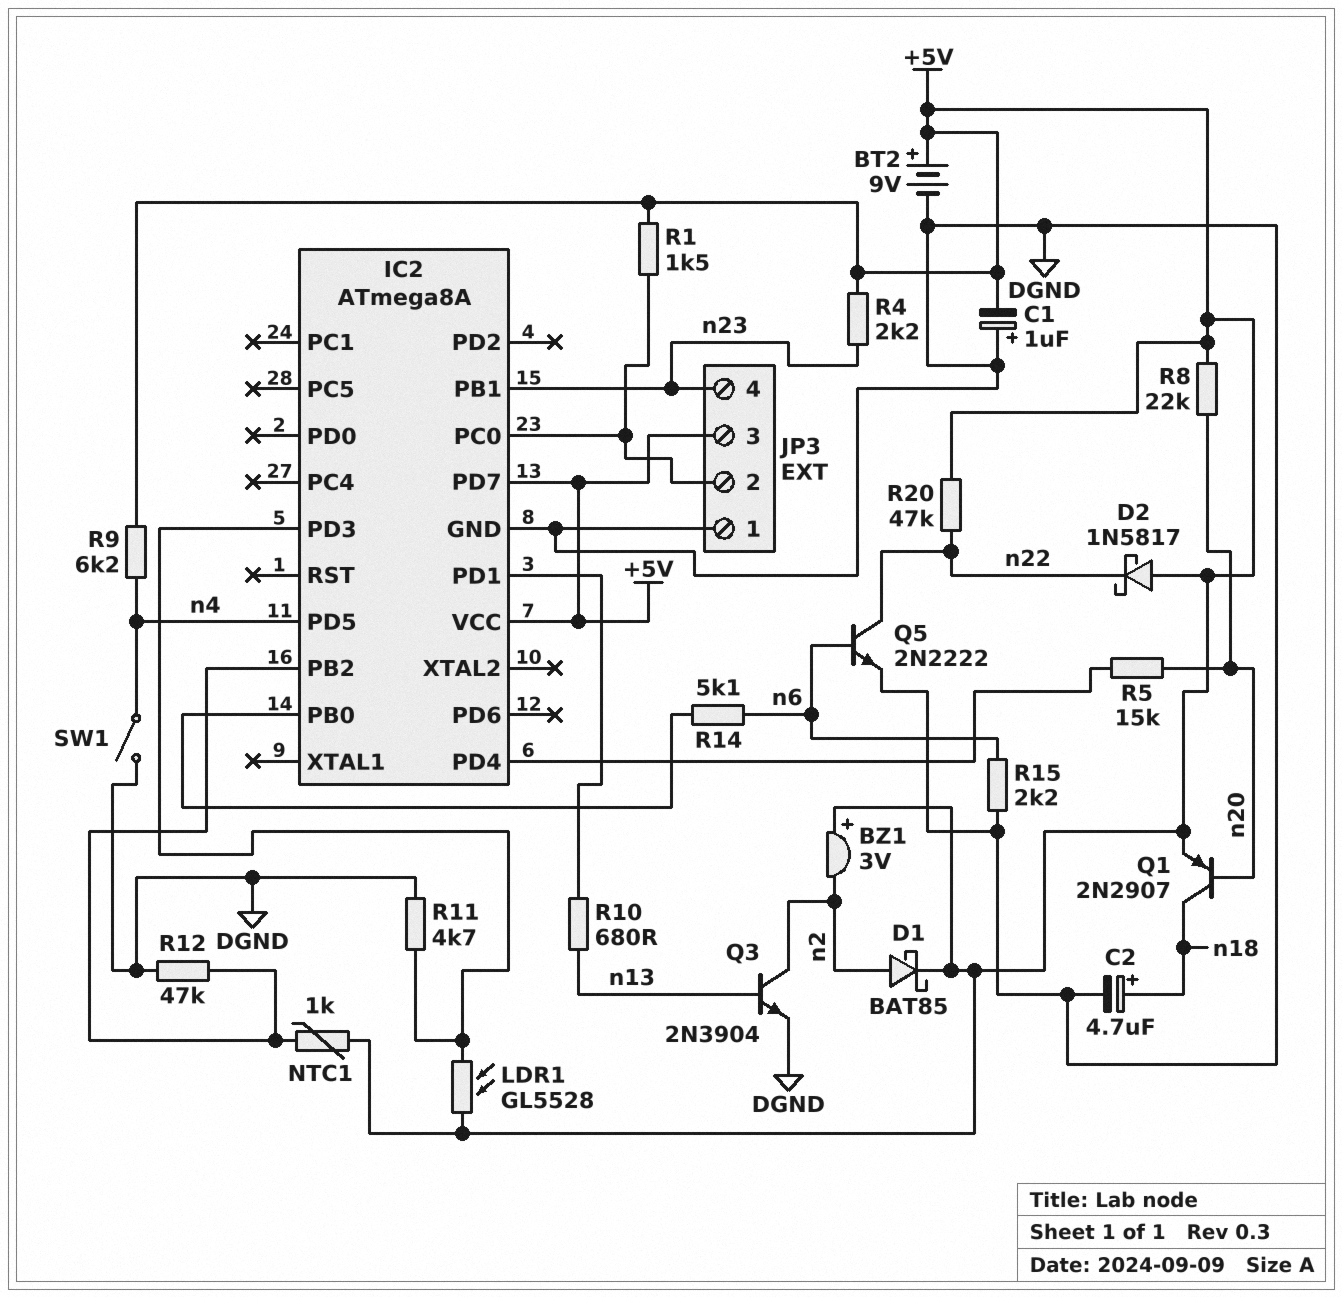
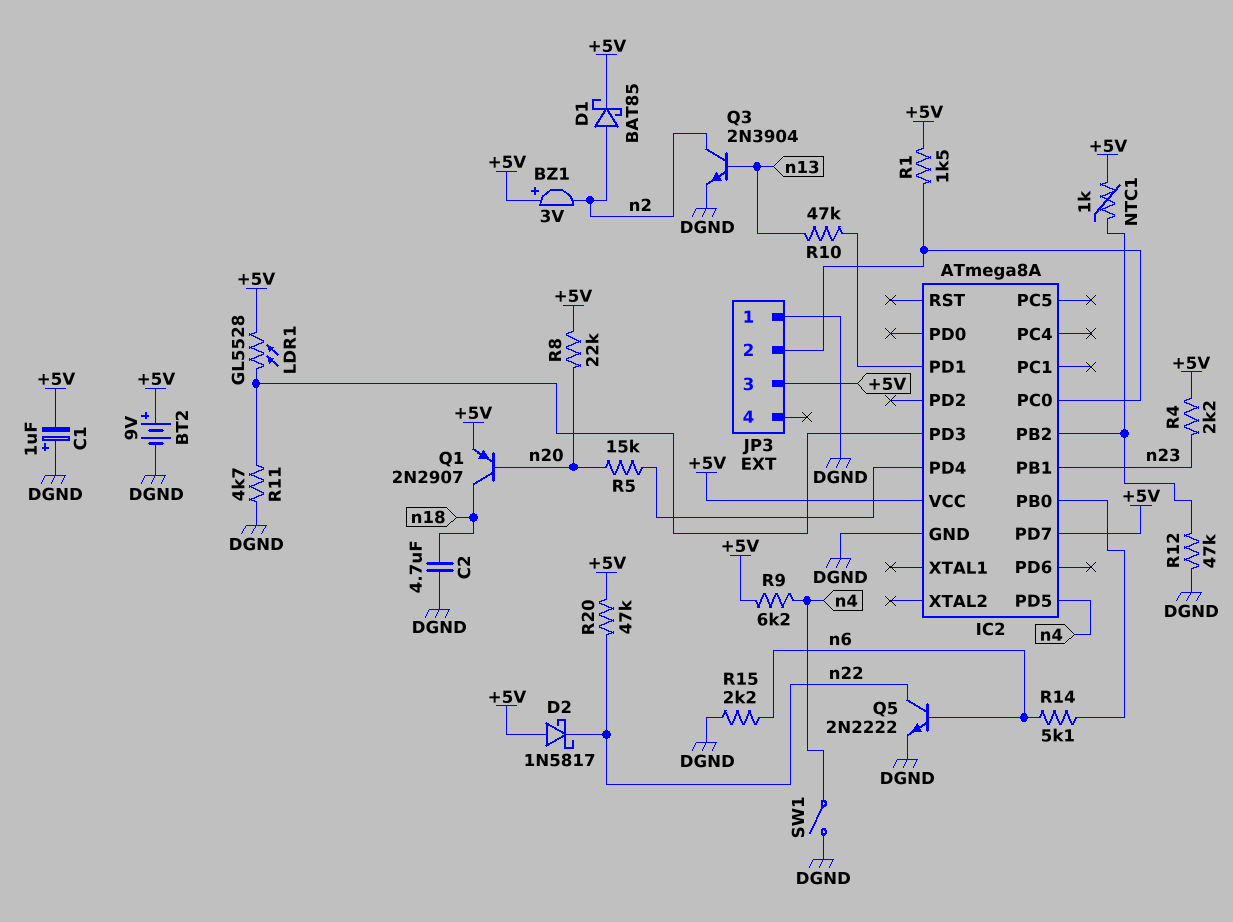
C2: 4.7uF (plus n18, minus DGND) -> 4.7uF (DGND, n18)
JP3 pin 4: n23 -> none
R10: 680 (IC2/PD1, n13) -> 47k (IC2/PD1, n13)

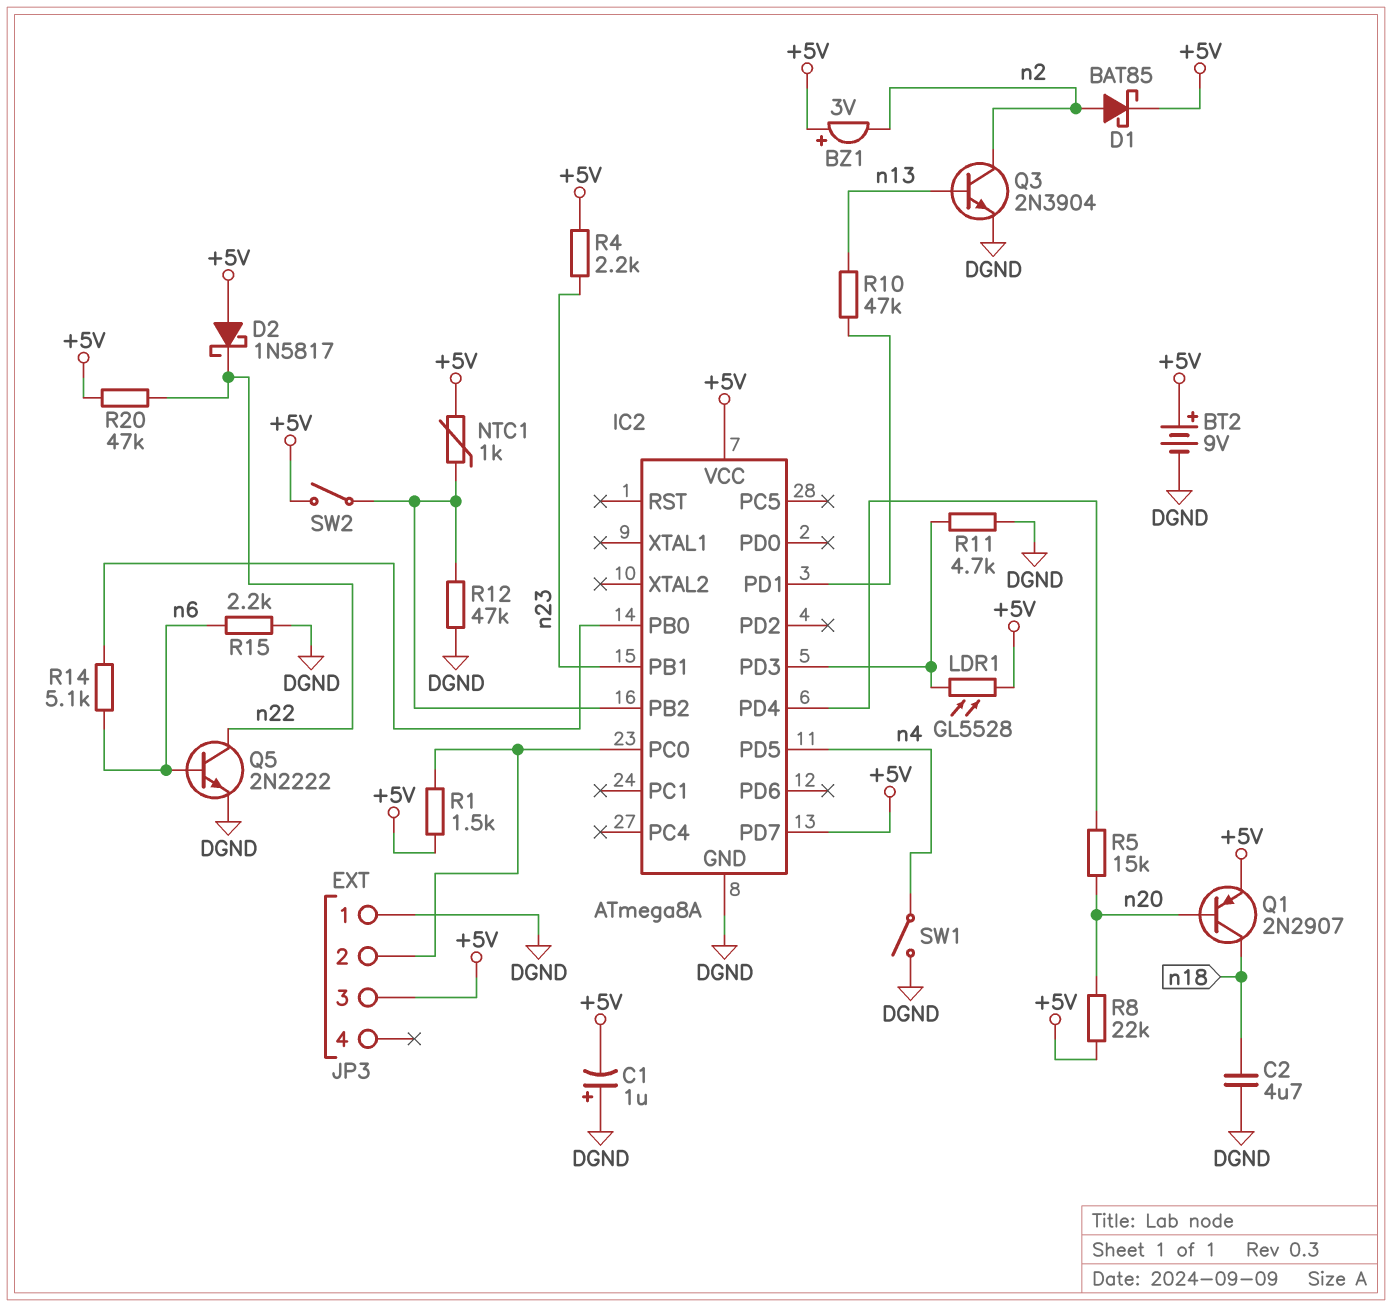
R9: 6.2k (+5V, n4) -> none
SW2: none -> switch (+5V, IC2/PB2)

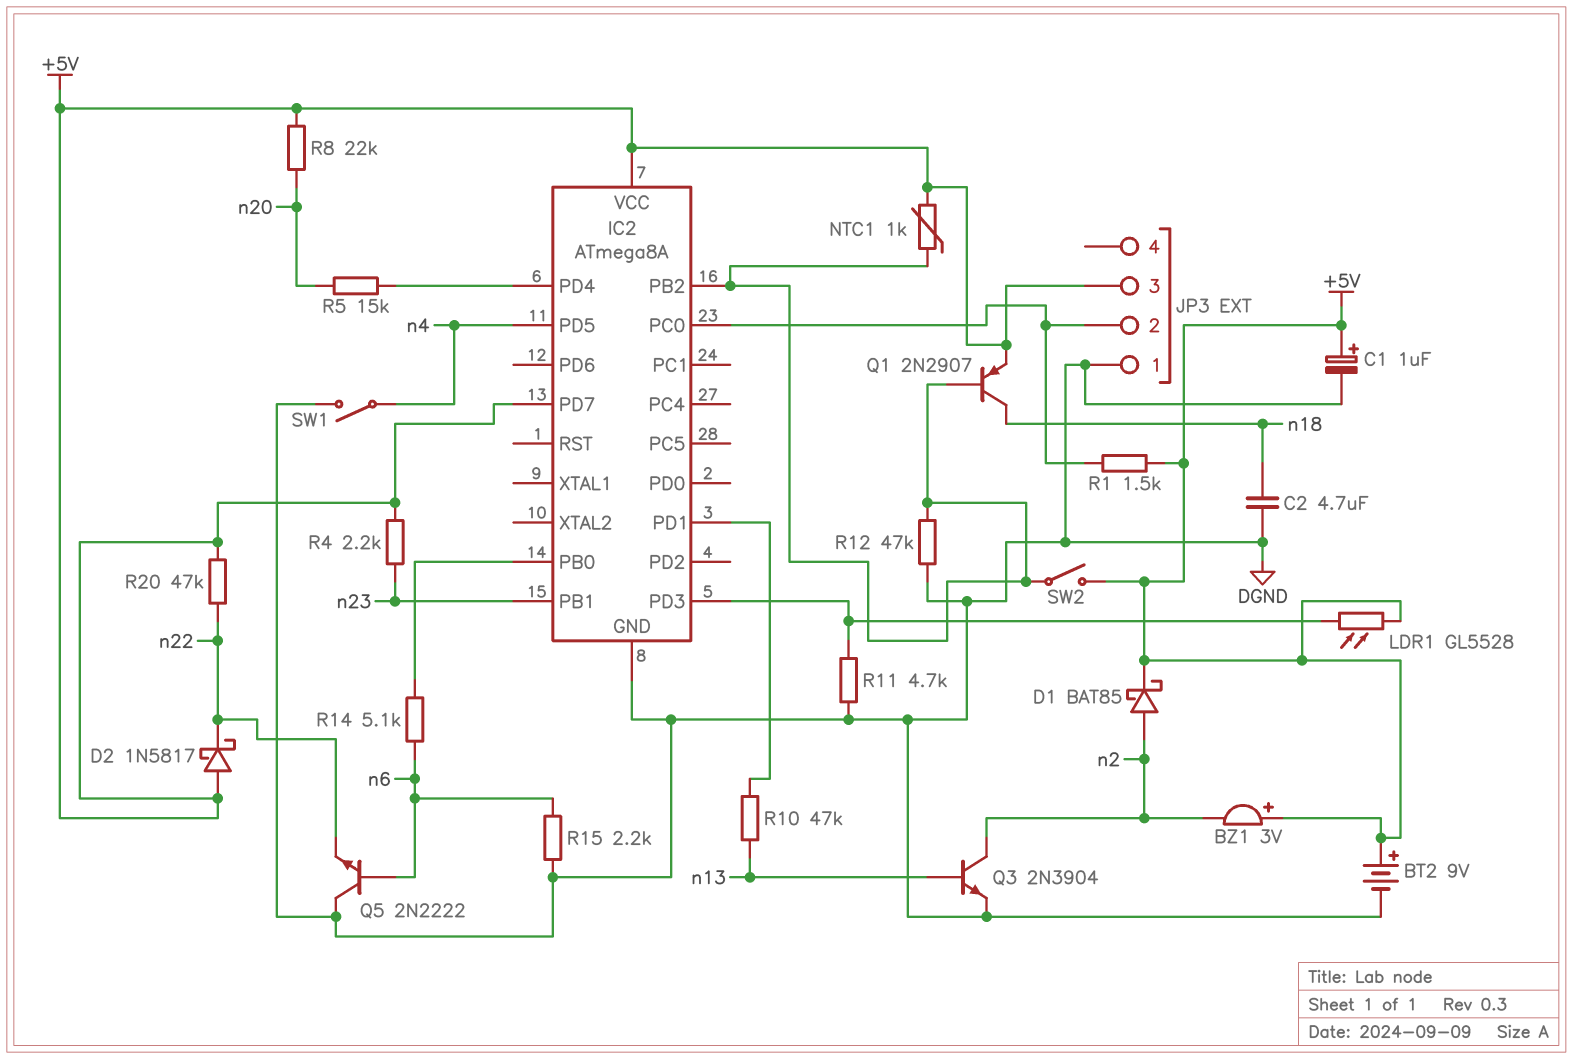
C1: 1uF (plus DGND, minus +5V) -> 1uF (plus +5V, minus DGND)
Q1: PNP 2N2907 (B n20, C n18, E +5V) -> PNP 2N2907 (B IC2/PB2, C n18, E +5V)
Q5: NPN 2N2222 (B n6, C n22, E DGND) -> NPN 2N2222 (B n6, C DGND, E n22)

